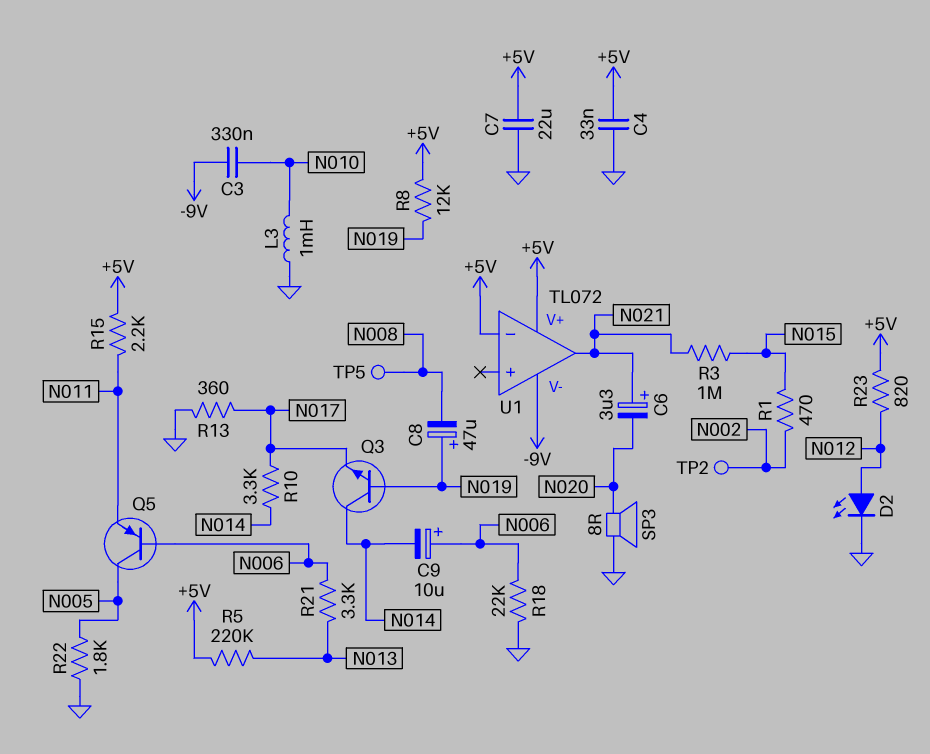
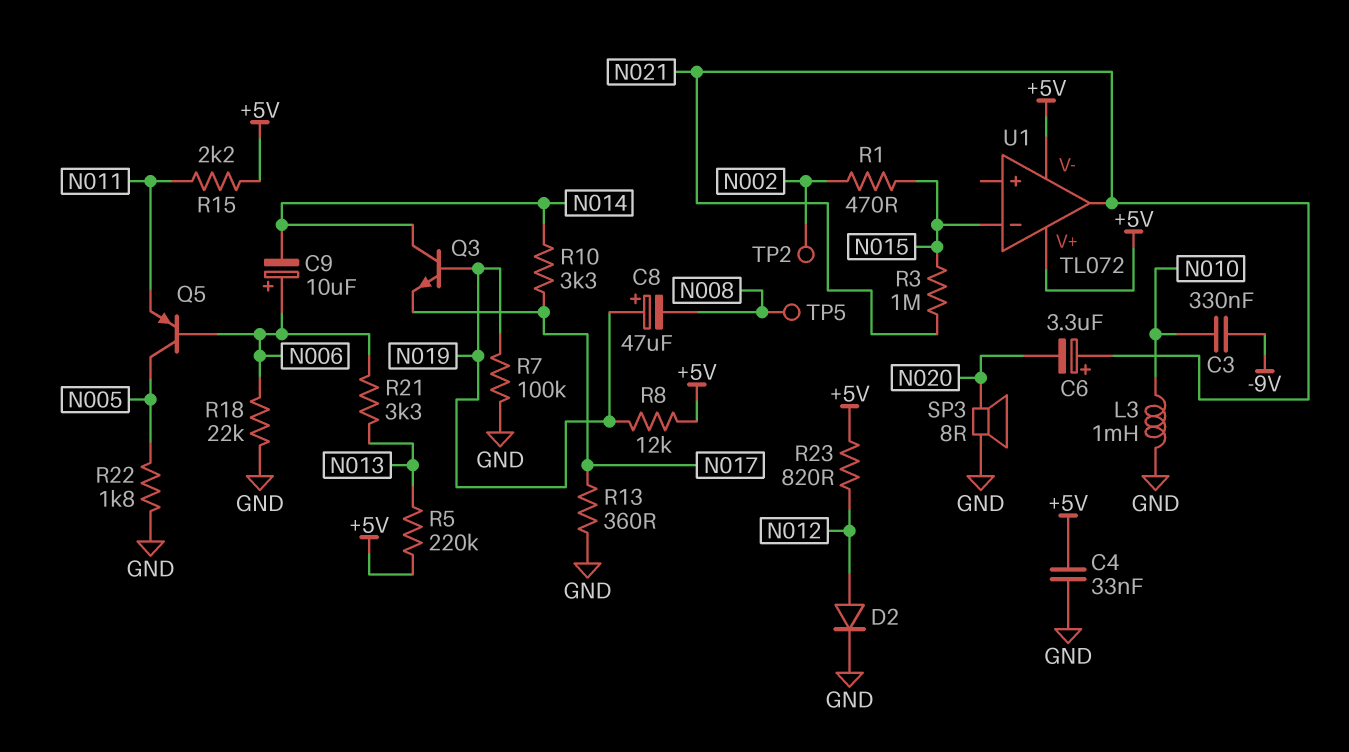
C7: 22uF (+5V, GND) -> none
D2: LED (A N012, K GND) -> diode (A N012, K GND)
R7: none -> 100k (GND, N019)
U1 pin V-: -9V -> +5V
U1 pin in-: +5V -> N015

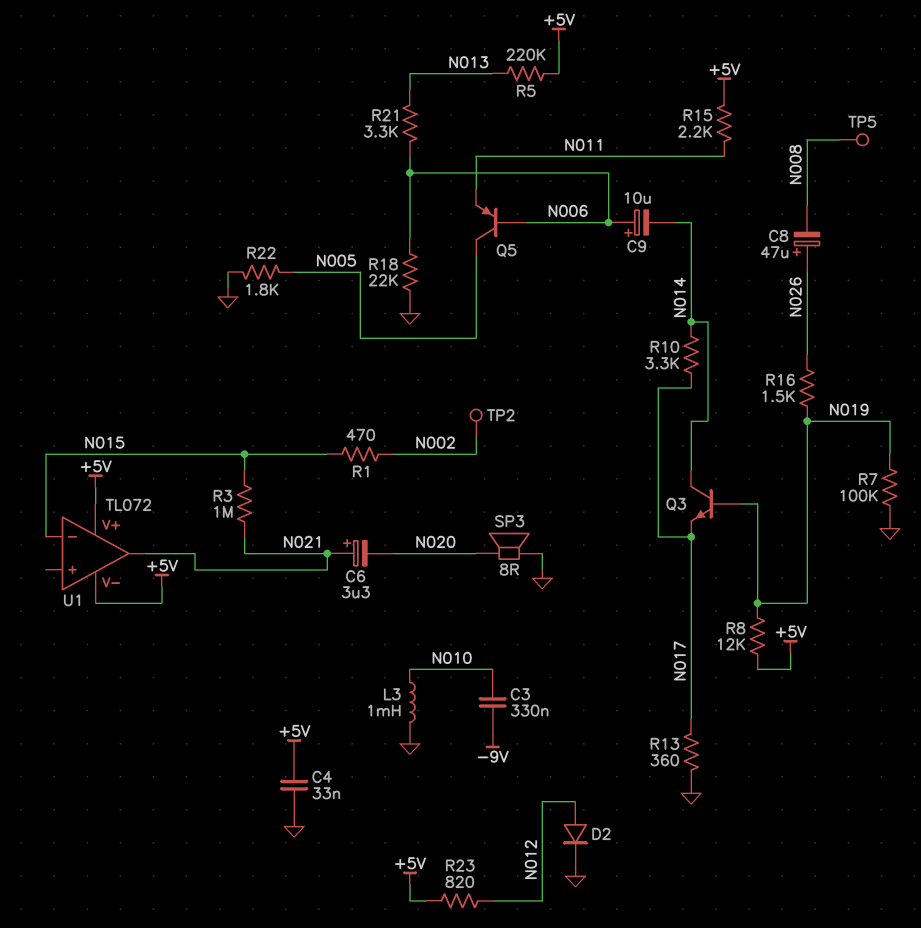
C8: 47uF (plus N019, minus N008) -> 47uF (plus N026, minus N008)
R16: none -> 1.5k (N019, N026)

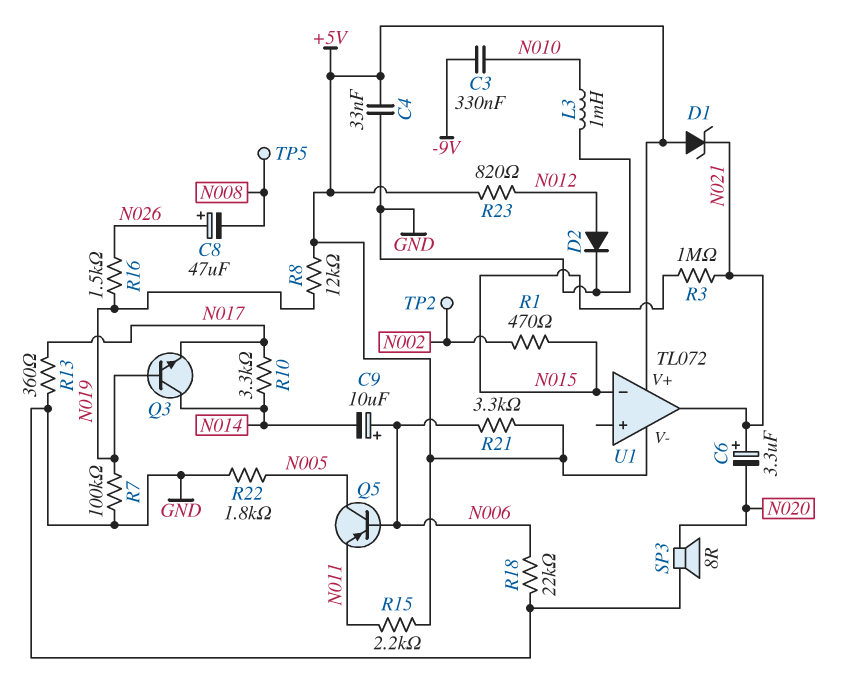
D1: none -> zener (A +5V, K N021)
R5: 220k (+5V, N013) -> none
R21: 3.3k (N006, N013) -> 3.3k (+5V, N006)

